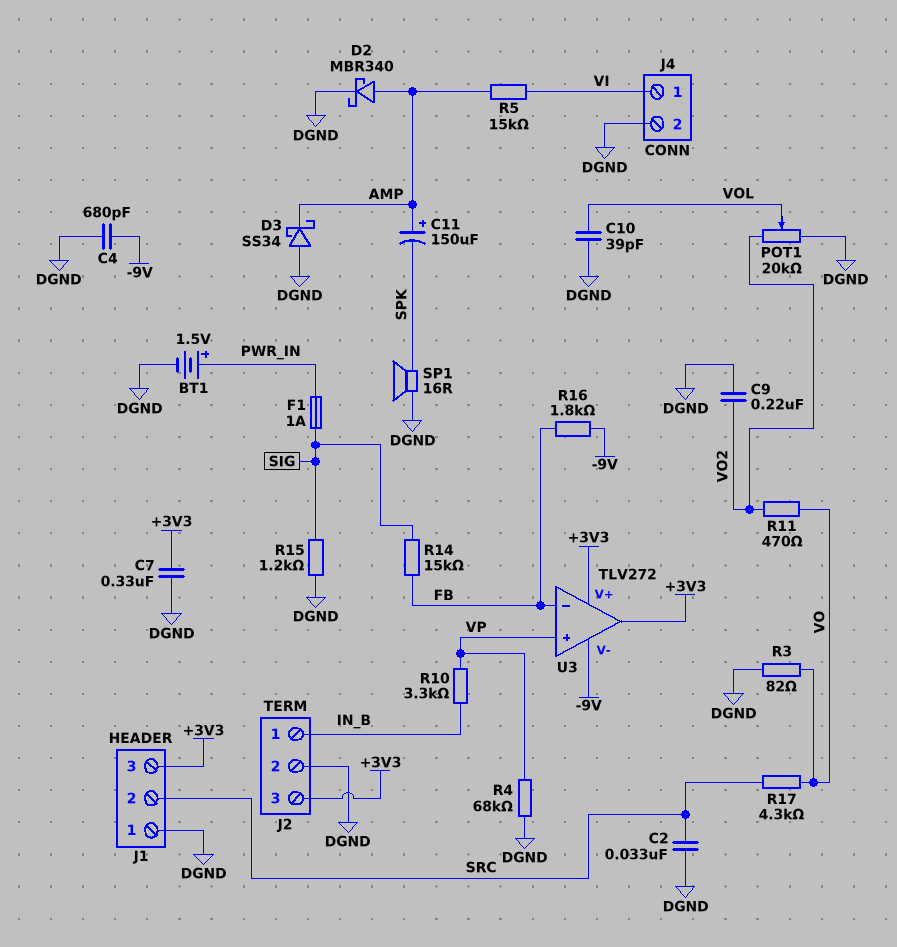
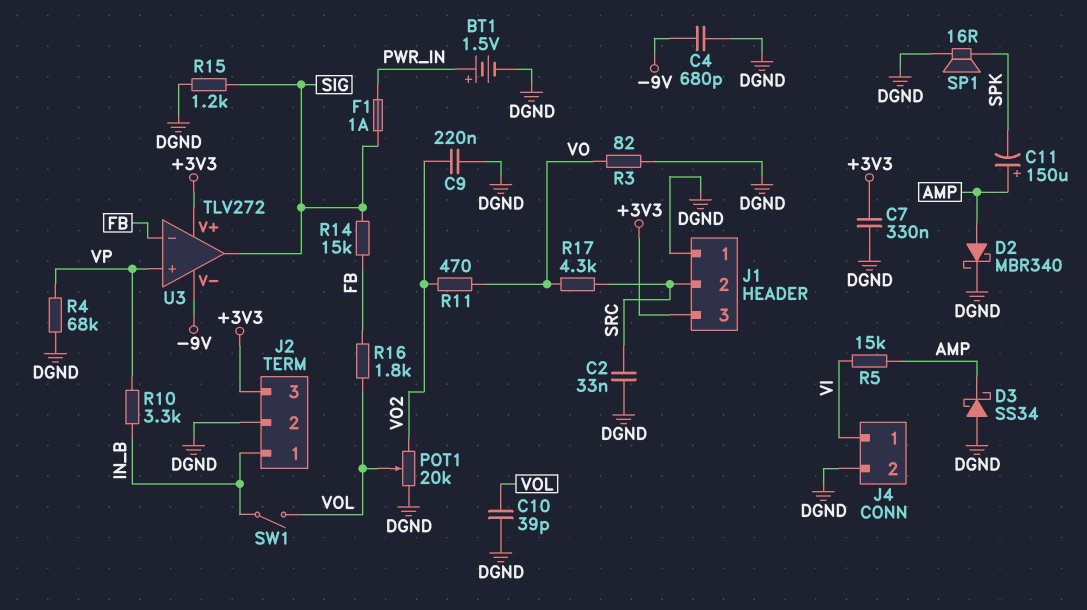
R16: 1.8k (-9V, FB) -> 1.8k (FB, VOL)
SW1: none -> switch (IN_B, VOL)
U3 pin out: +3V3 -> SIG

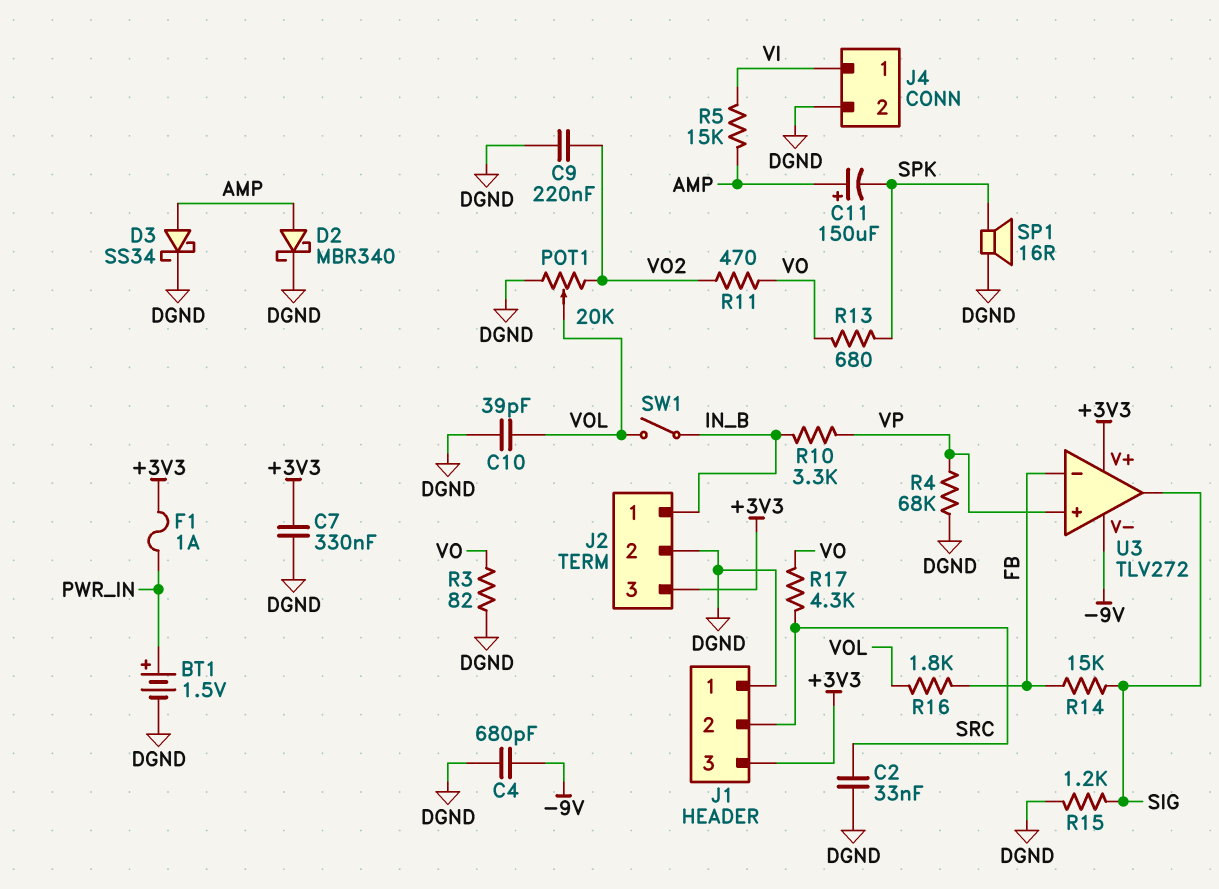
D3: schottky SS34 (A DGND, K AMP) -> schottky SS34 (A AMP, K DGND)
F1: 1A (PWR_IN, SIG) -> 1A (+3V3, PWR_IN)
R13: none -> 680 (SPK, VO)

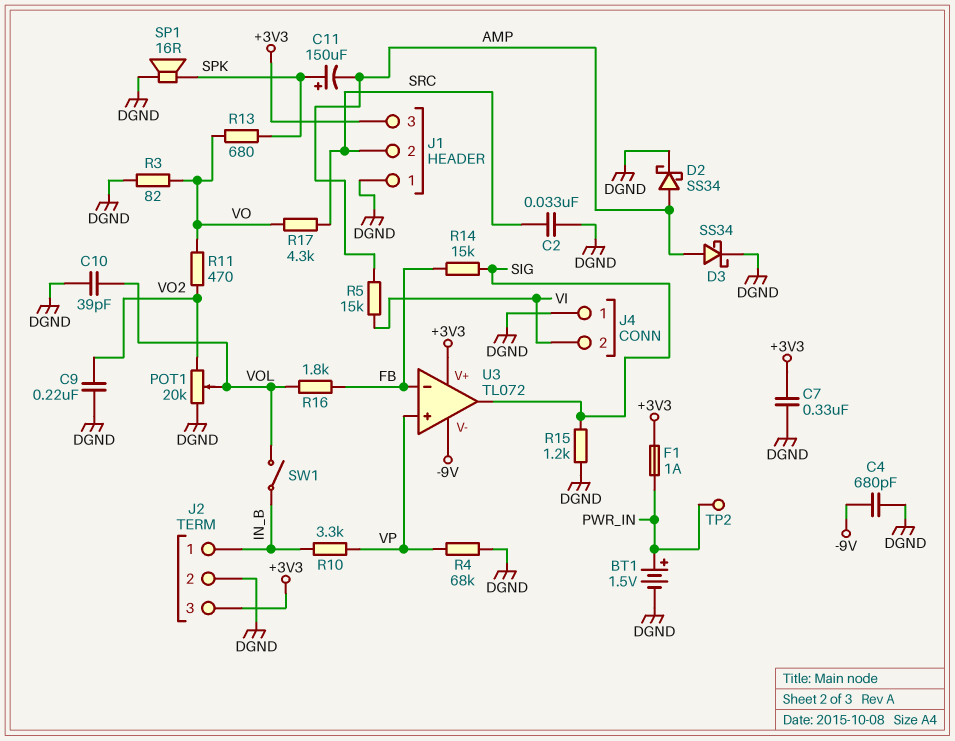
C11: 150uF (plus AMP, minus SPK) -> 150uF (plus SPK, minus AMP)
D2: schottky MBR340 (A AMP, K DGND) -> schottky SS34 (A AMP, K DGND)
J4 pin 1: VI -> DGND
J4 pin 2: DGND -> VI
TP2: none -> test point (PWR_IN)
U3: TLV272 -> TL072

